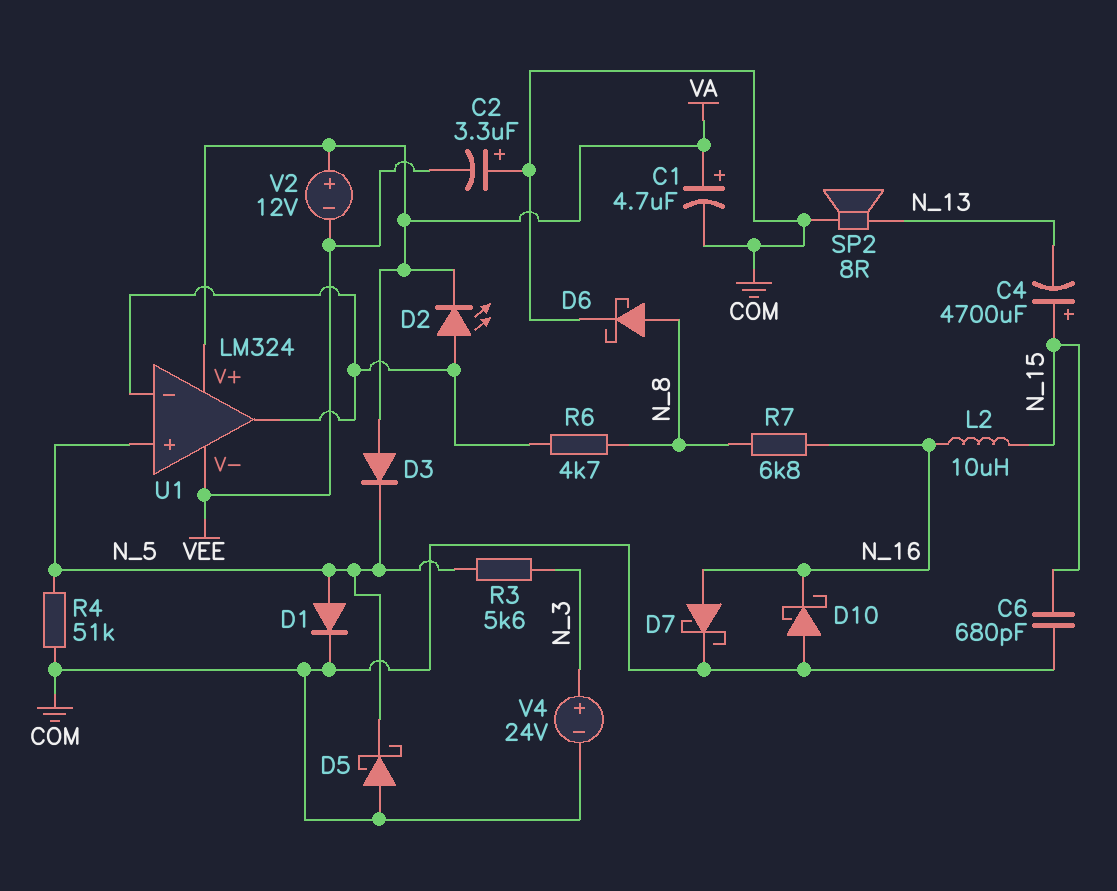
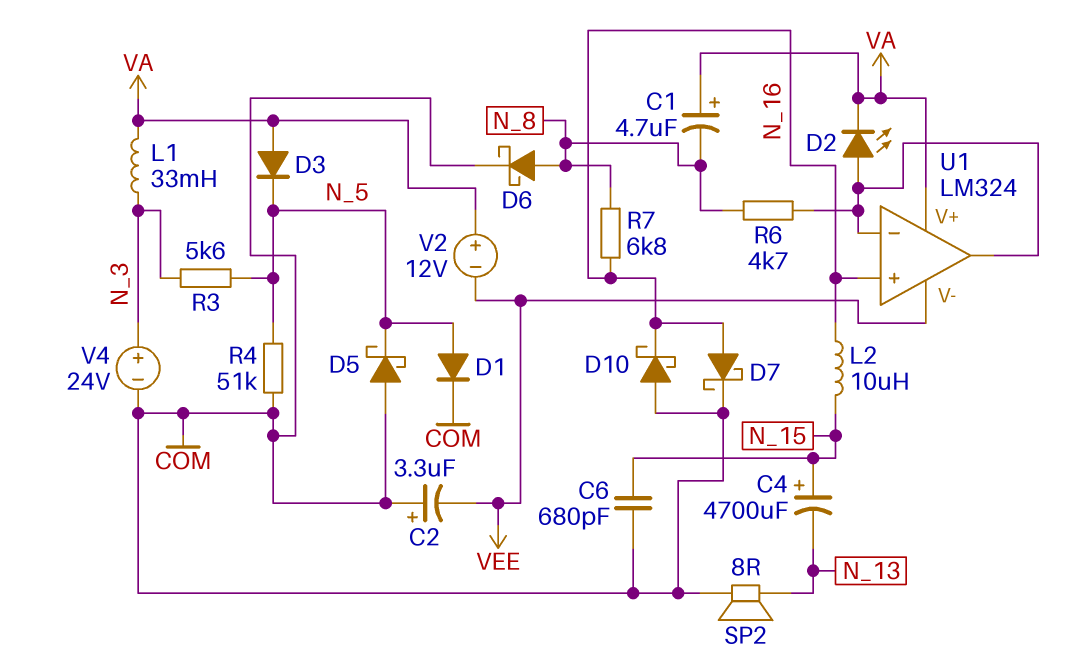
C1: 4.7uF (plus VA, minus COM) -> 4.7uF (plus VA, minus N_8)
L1: none -> 33mH (N_3, VA)
U1 pin in+: N_5 -> N_16

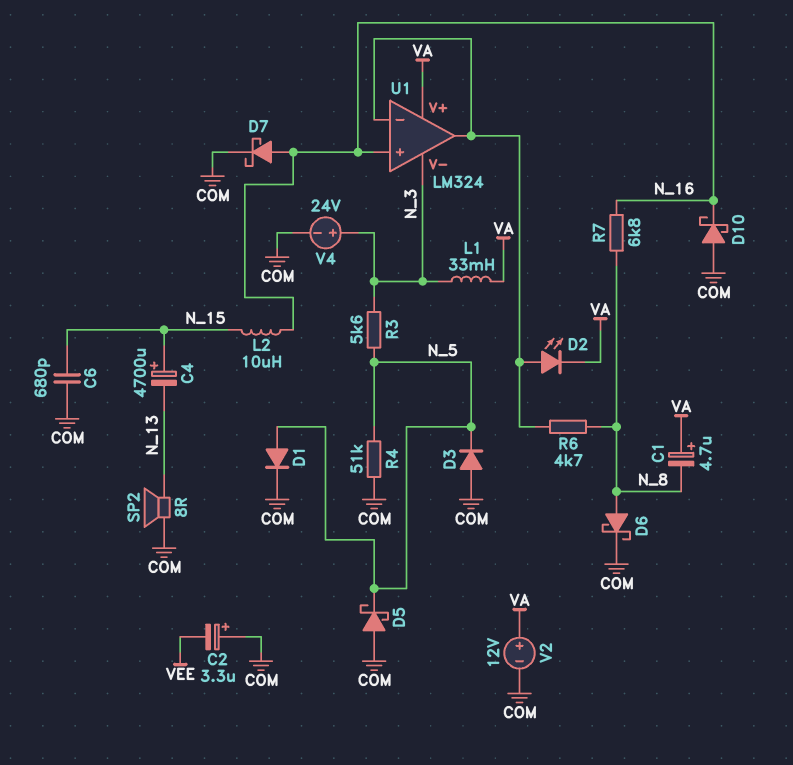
D3: diode (A VA, K N_5) -> diode (A COM, K N_5)
U1 pin V-: VEE -> N_3
V2: 12V (plus VA, minus VEE) -> 12V (plus VA, minus COM)

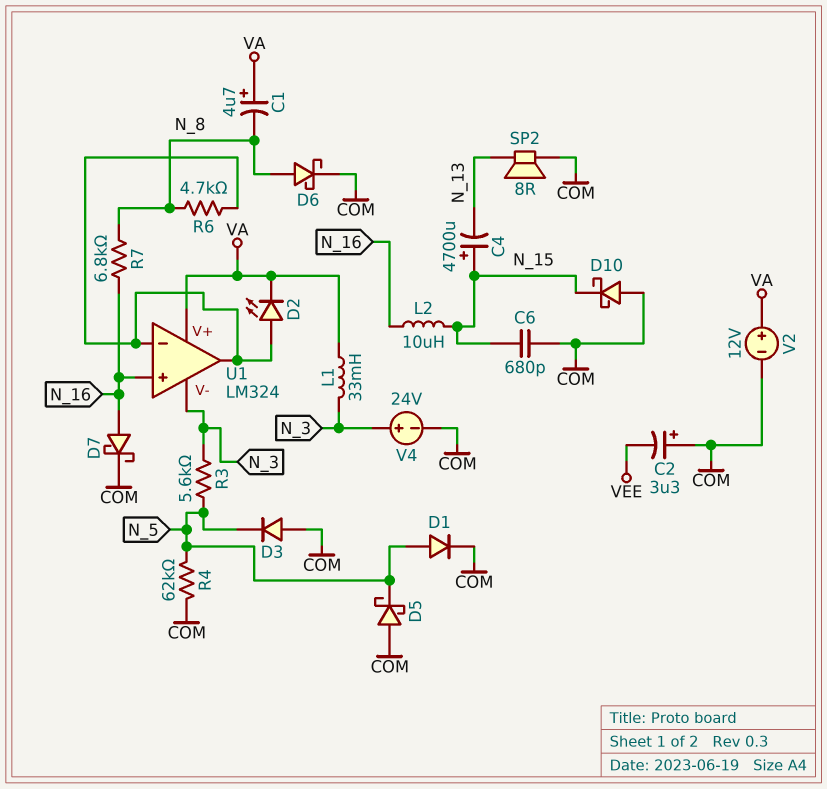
D10: schottky (A COM, K N_16) -> schottky (A COM, K N_15)
R4: 51k (COM, N_5) -> 62k (COM, N_5)

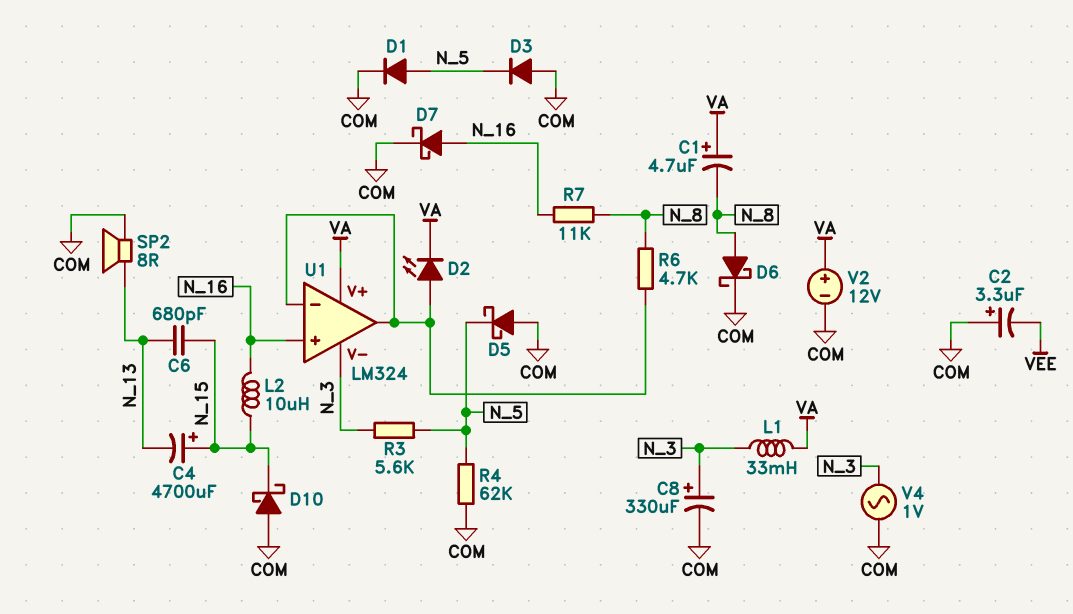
C6: 680pF (COM, N_15) -> 680pF (N_13, N_15)
C8: none -> 330uF (plus N_3, minus COM)
R7: 6.8k (N_8, N_16) -> 11k (N_8, N_16)
V4: 24V (plus N_3, minus COM) -> AC 1V (COM, N_3)

